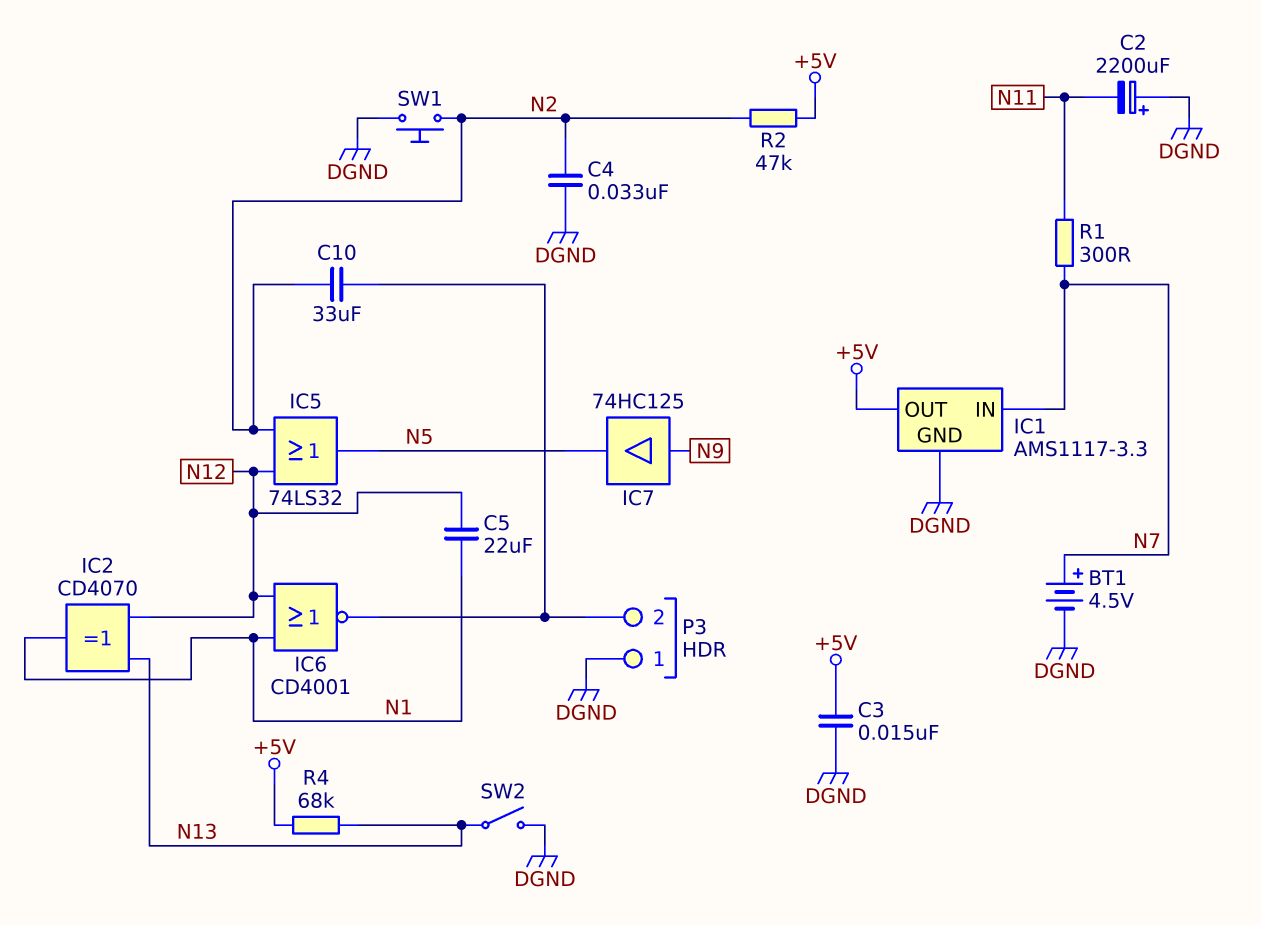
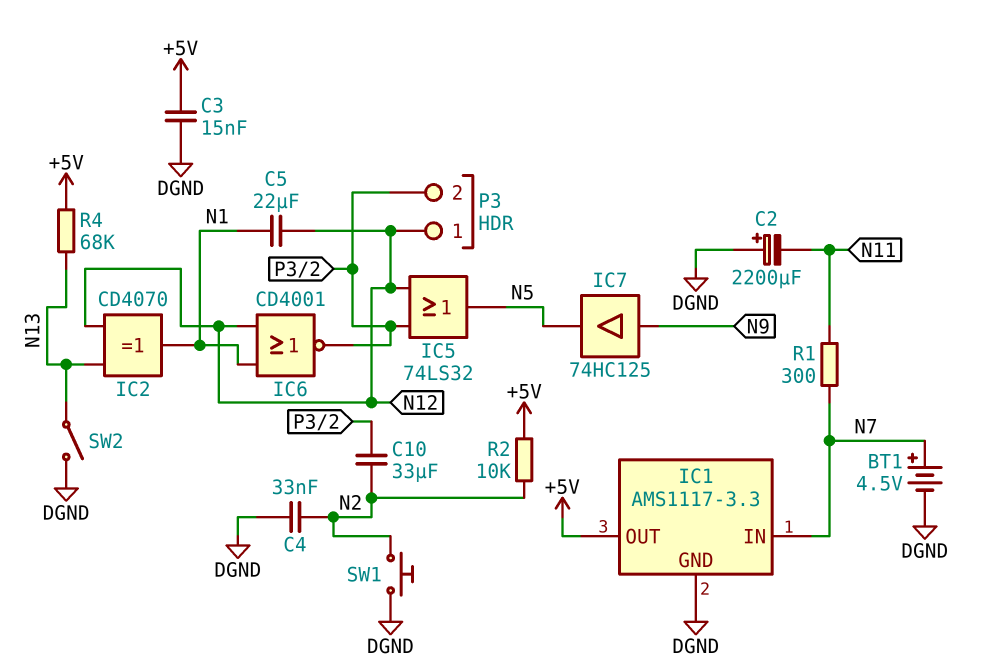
IC5: OR 74LS32 (in N2, in N12, out N5) -> OR 74LS32 (in N12, in P3/2, out N5)
P3 pin 1: DGND -> N12
R2: 47k (+5V, N2) -> 10k (+5V, N2)

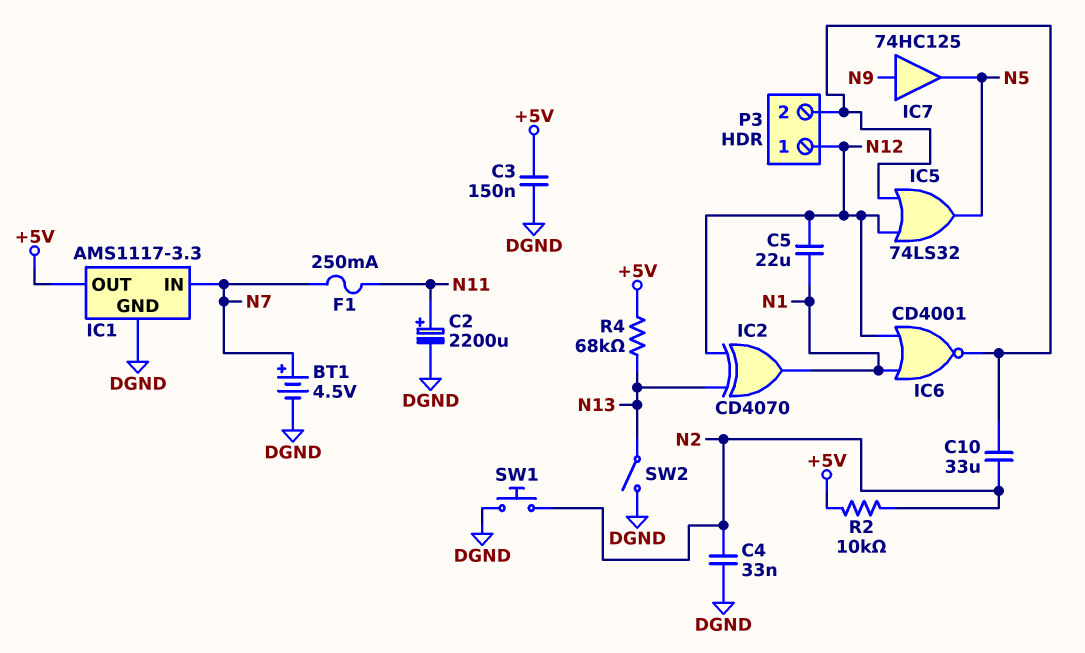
C2: 2200uF (plus DGND, minus N11) -> 2200uF (plus N11, minus DGND)
C3: 15nF (+5V, DGND) -> 150nF (+5V, DGND)
F1: none -> 250mA (N7, N11)
R1: 300 (N7, N11) -> none

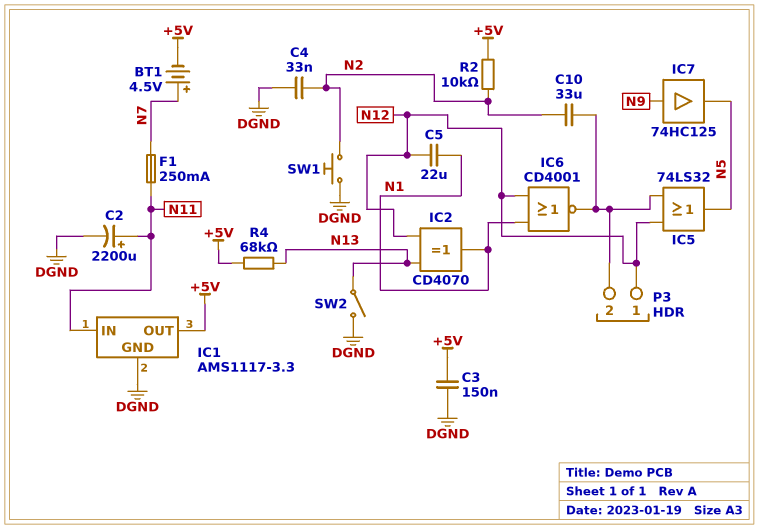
BT1: 4.5V (plus N7, minus DGND) -> 4.5V (plus N7, minus +5V)
IC1 pin IN: N7 -> N11

